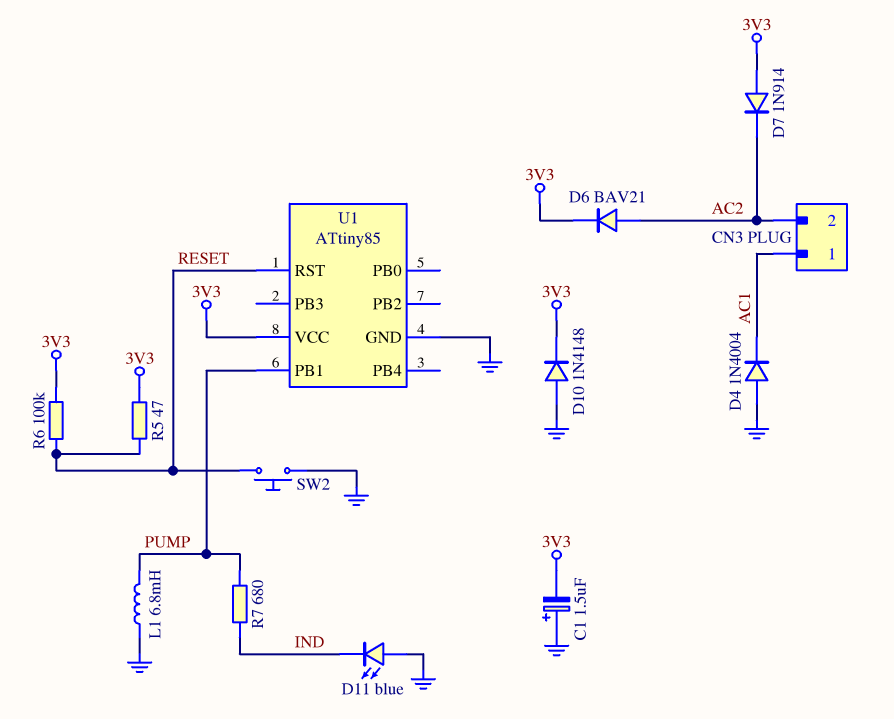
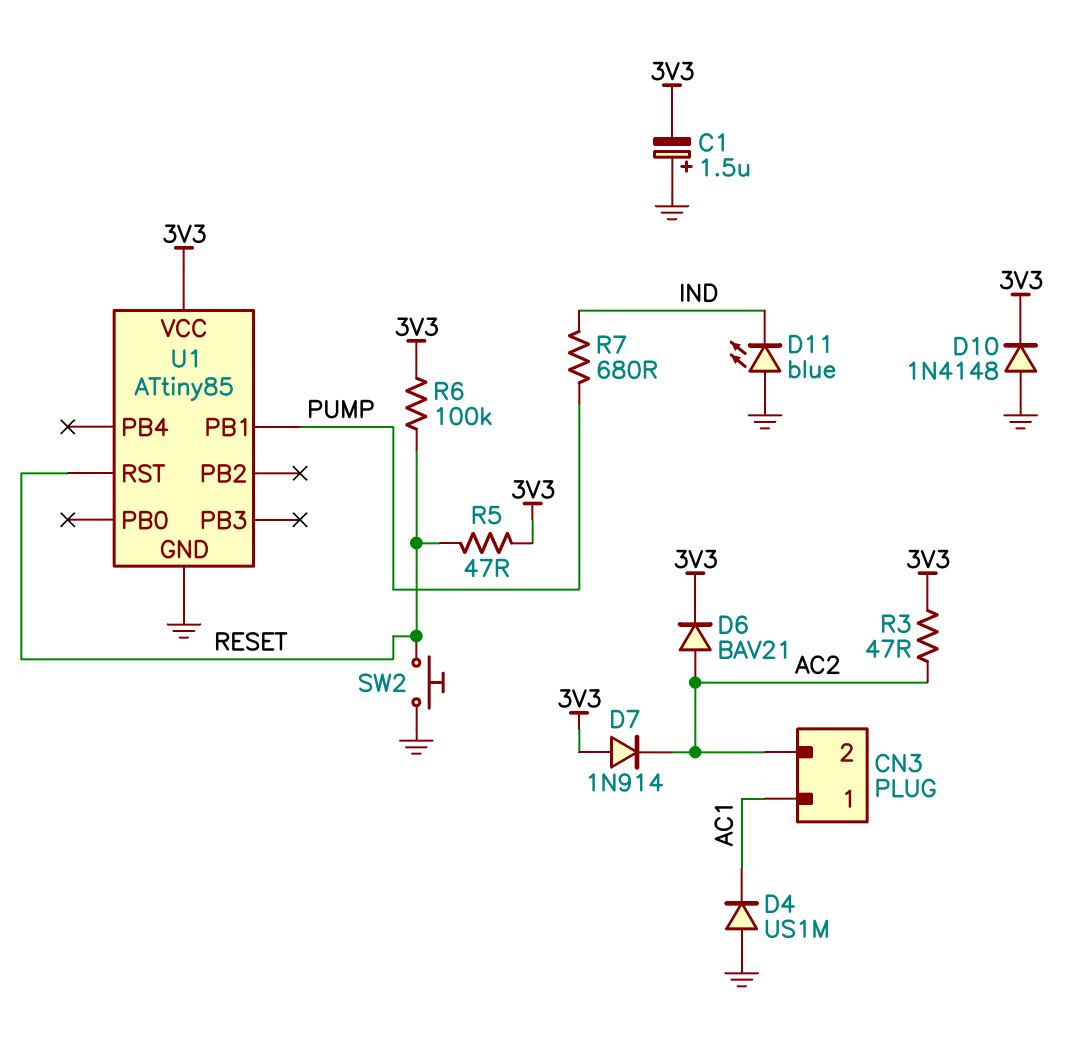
D4: diode 1N4004 (A GND, K AC1) -> diode US1M (A GND, K AC1)
L1: 6.8mH (GND, PUMP) -> none
R3: none -> 47 (3V3, AC2)

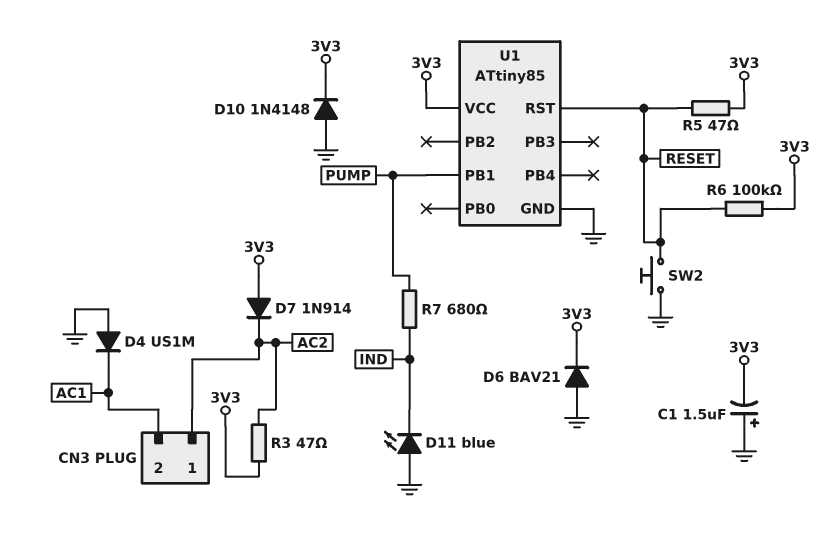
CN3 pin 1: AC1 -> AC2
CN3 pin 2: AC2 -> AC1
D6: diode BAV21 (A AC2, K 3V3) -> diode BAV21 (A GND, K 3V3)

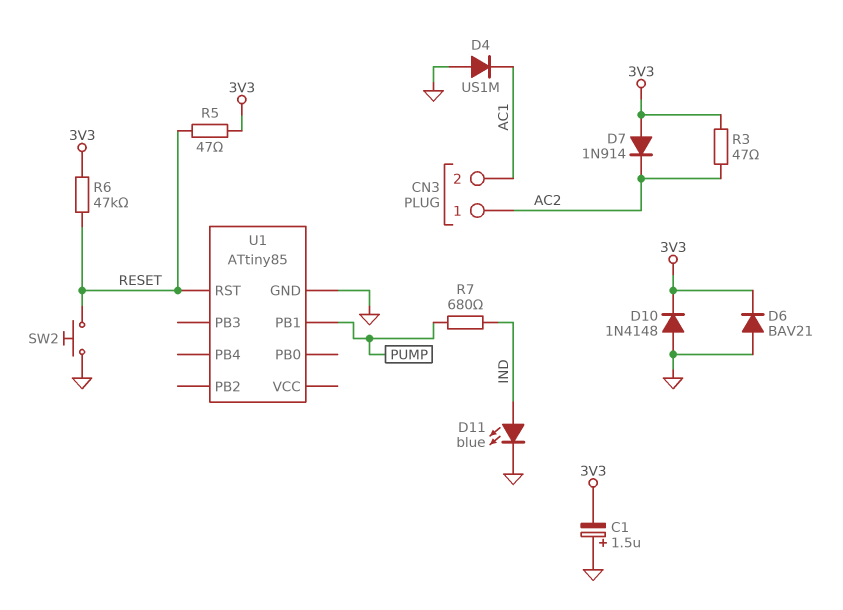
D11: LED blue (A GND, K IND) -> LED blue (A IND, K GND)
R6: 100k (3V3, RESET) -> 47k (3V3, RESET)
U1 pin VCC: 3V3 -> none

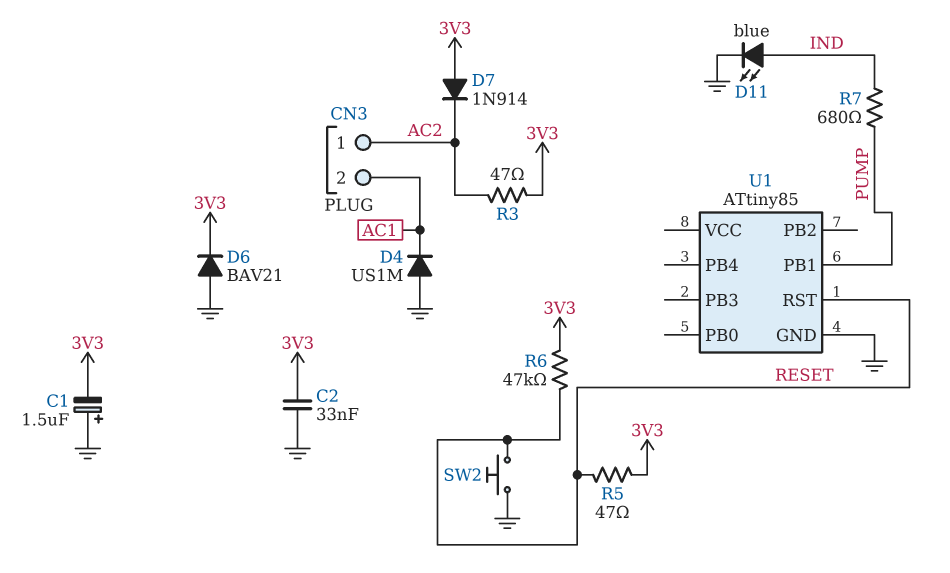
C2: none -> 33nF (3V3, GND)
D10: diode 1N4148 (A GND, K 3V3) -> none

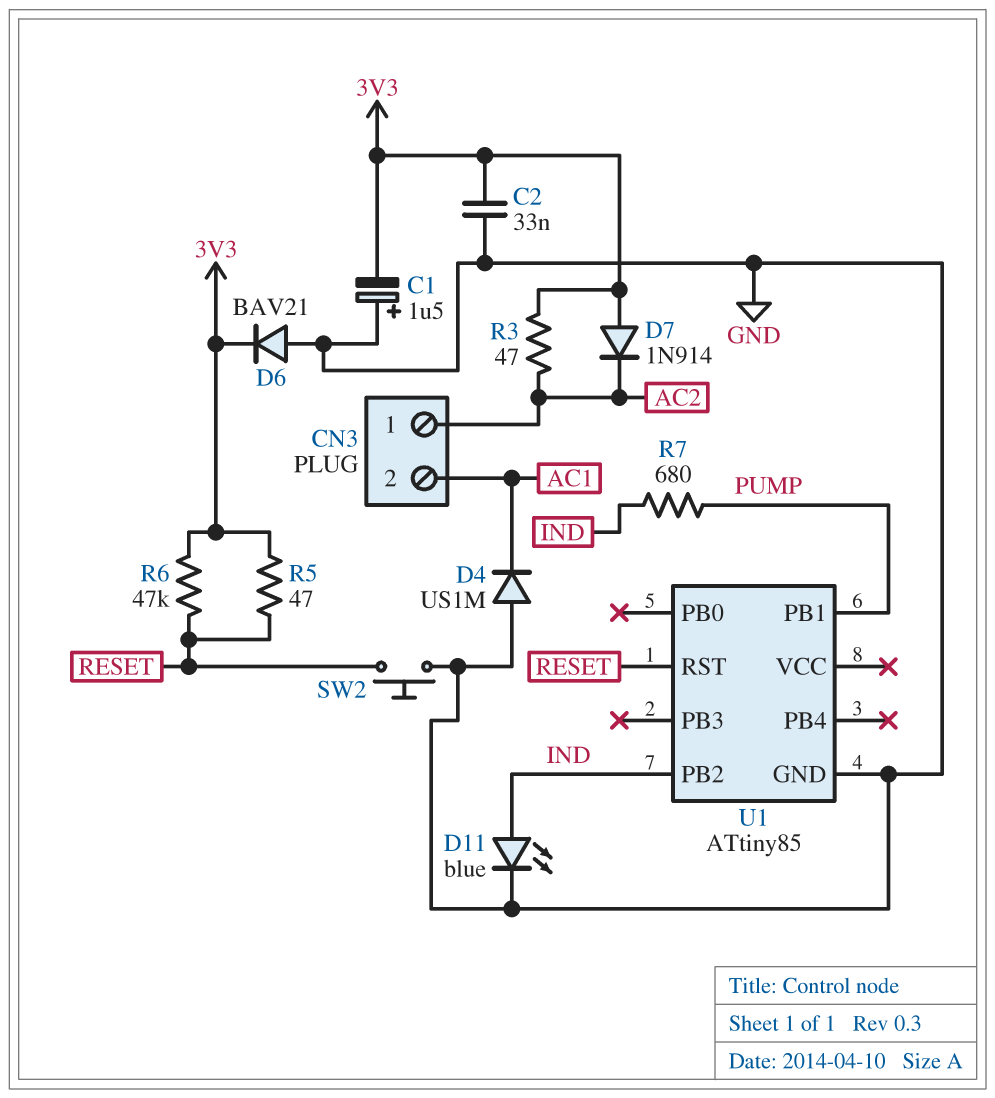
U1 pin PB2: none -> IND

